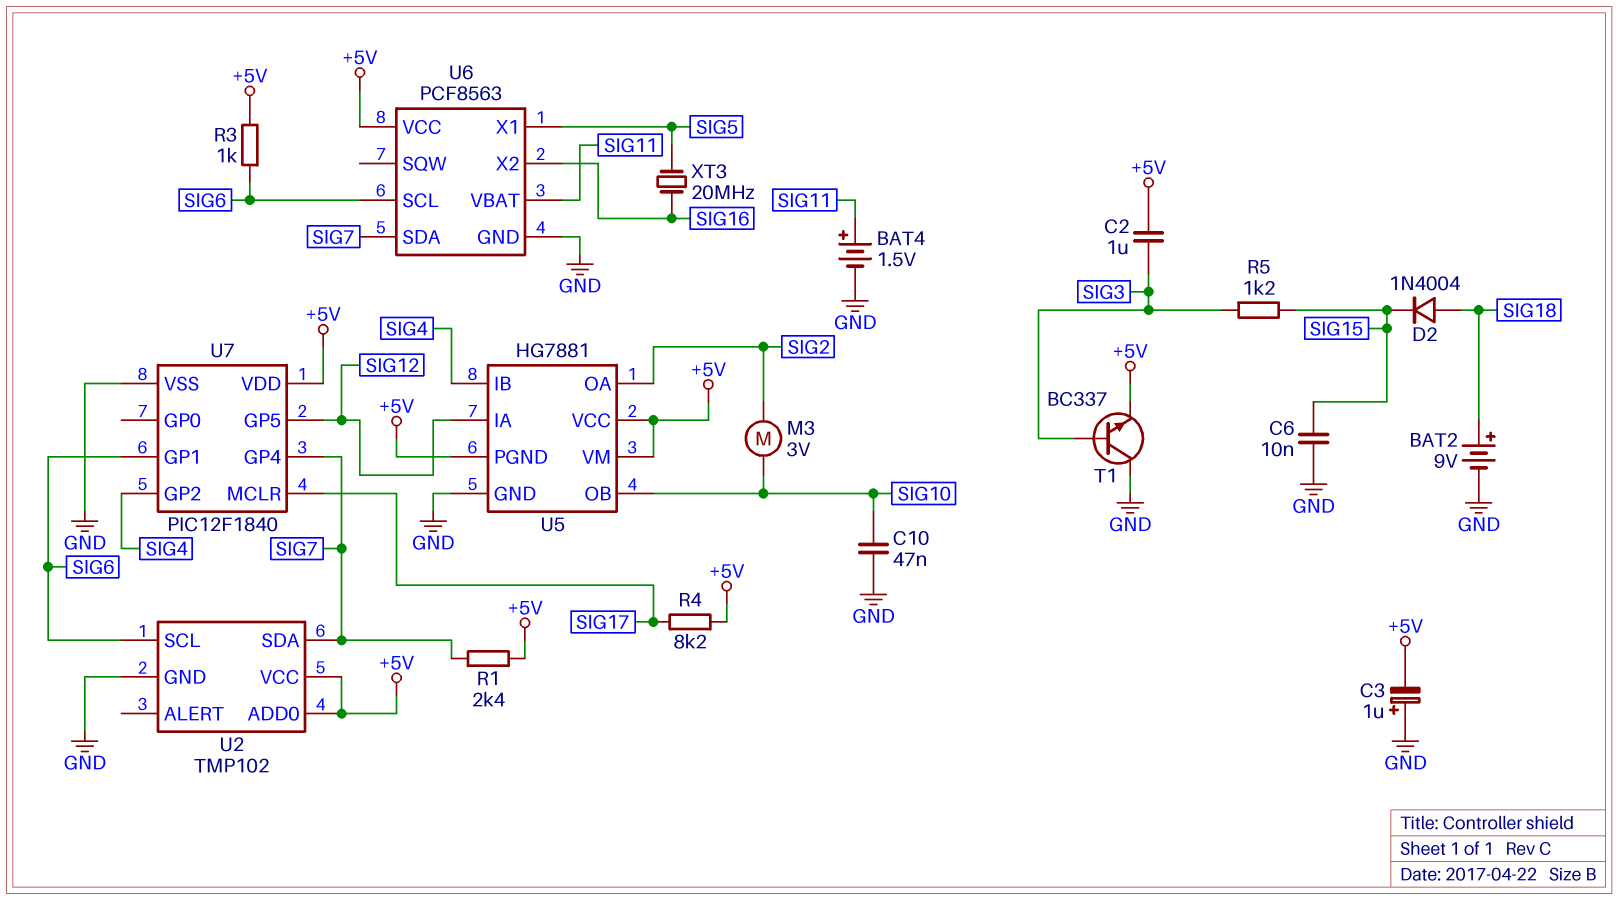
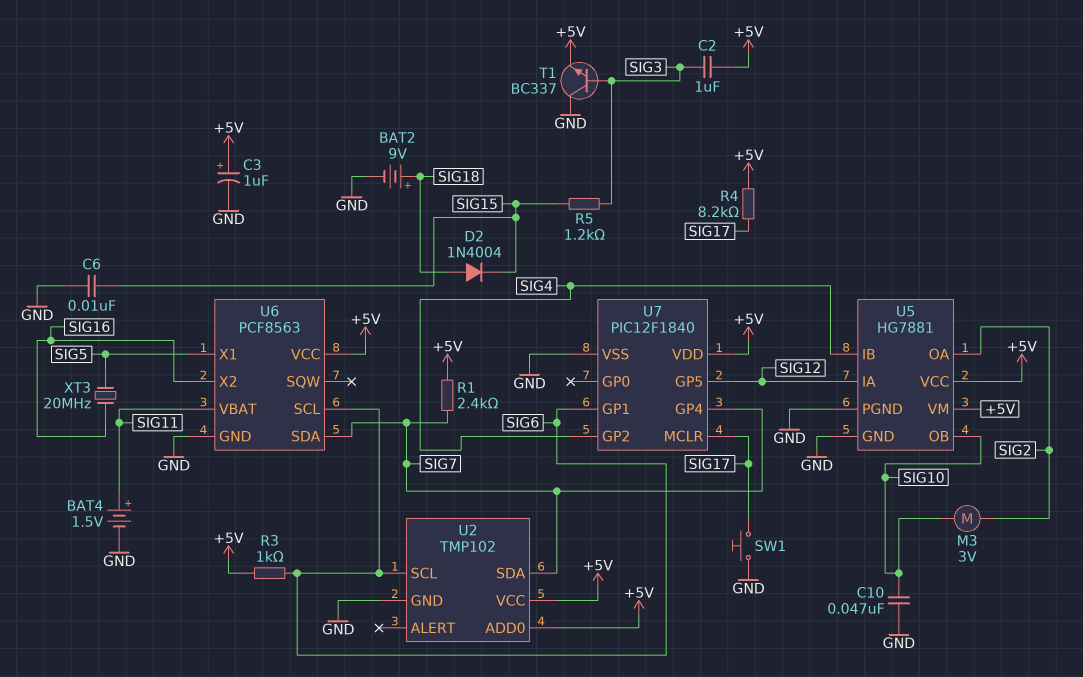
C3: 1uF (plus GND, minus +5V) -> 1uF (plus +5V, minus GND)
SW1: none -> button (GND, SIG17)
U5 pin PGND: +5V -> GND

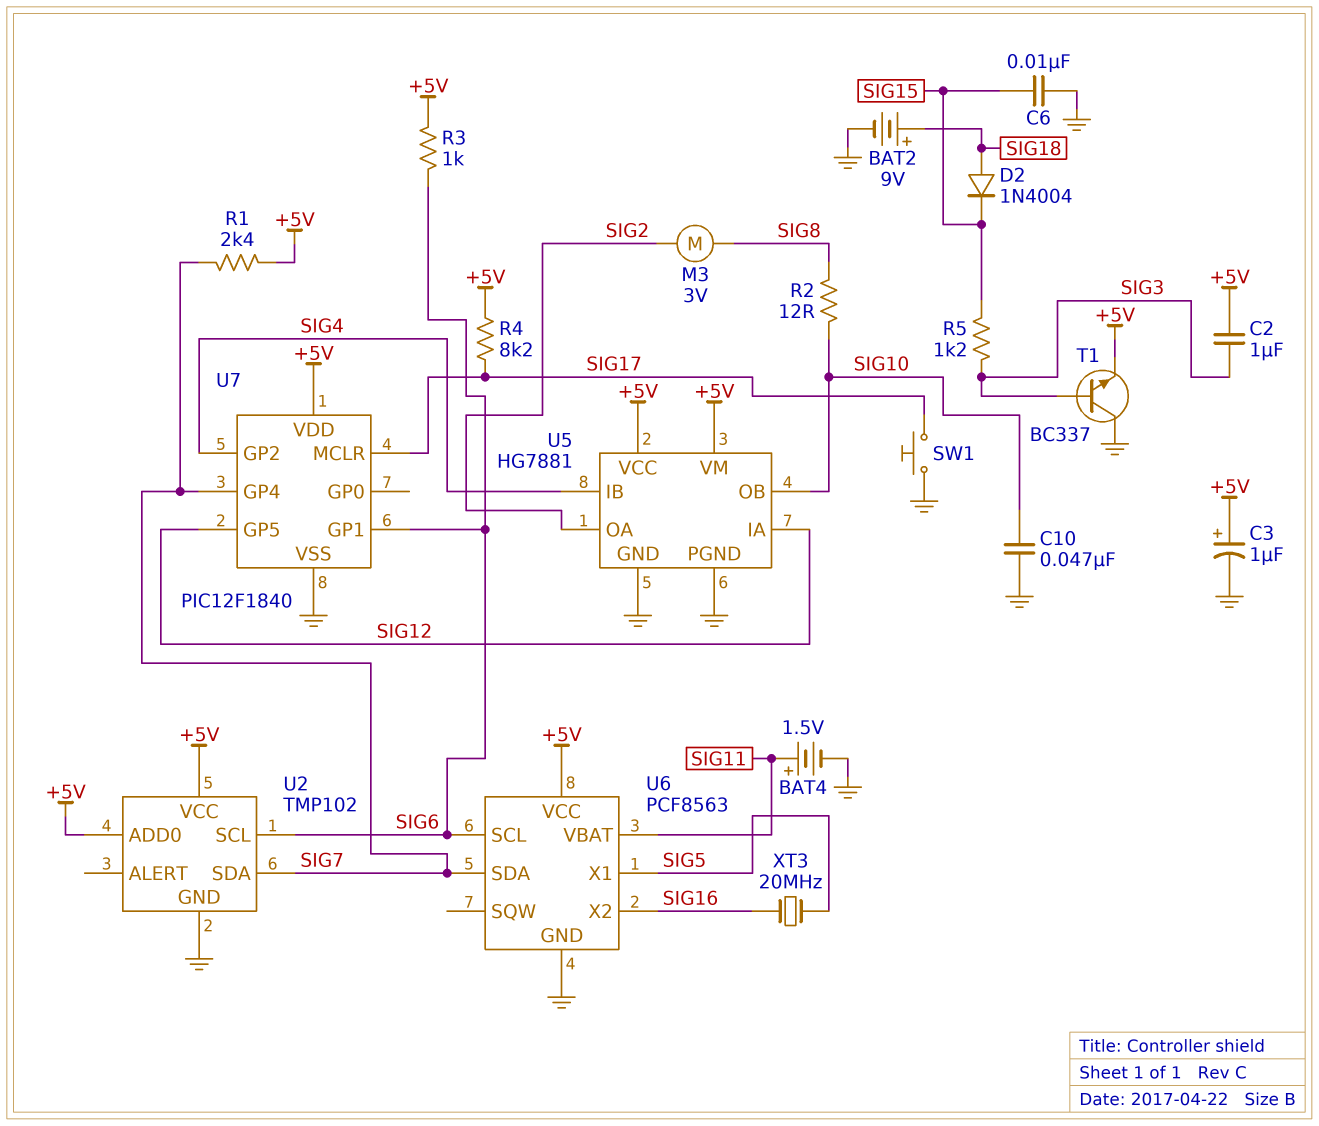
M3: motor 3V (SIG2, SIG10) -> motor 3V (SIG2, SIG8)
R2: none -> 12 (SIG8, SIG10)

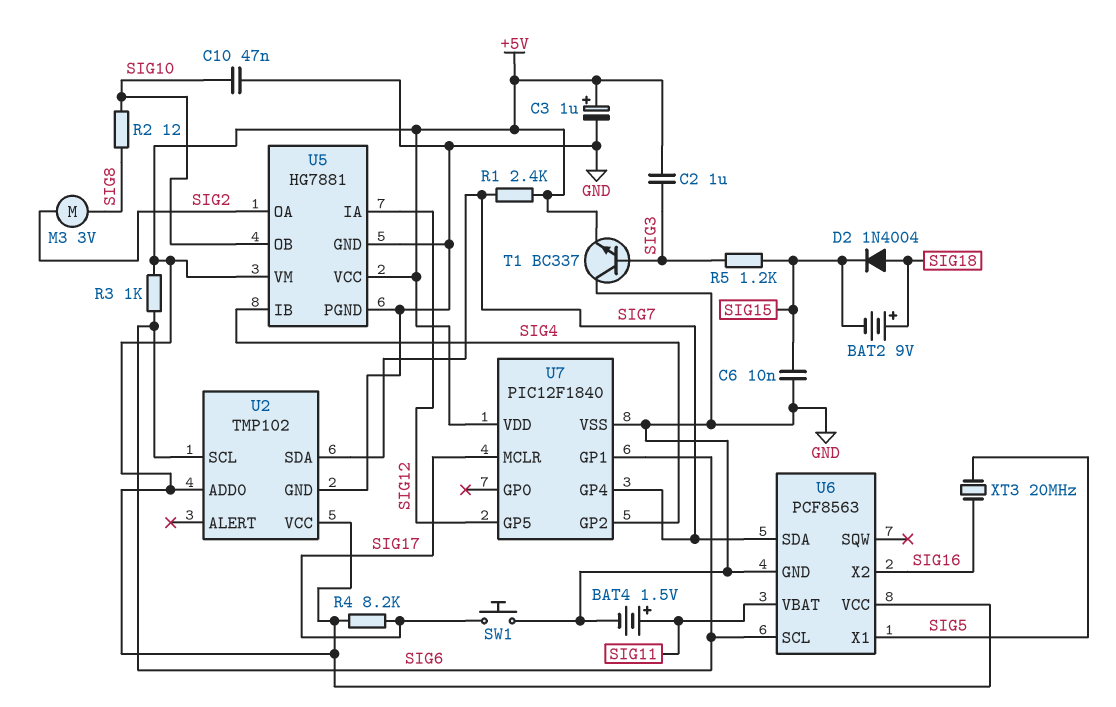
BAT2: 9V (plus SIG18, minus GND) -> 9V (plus SIG18, minus SIG15)

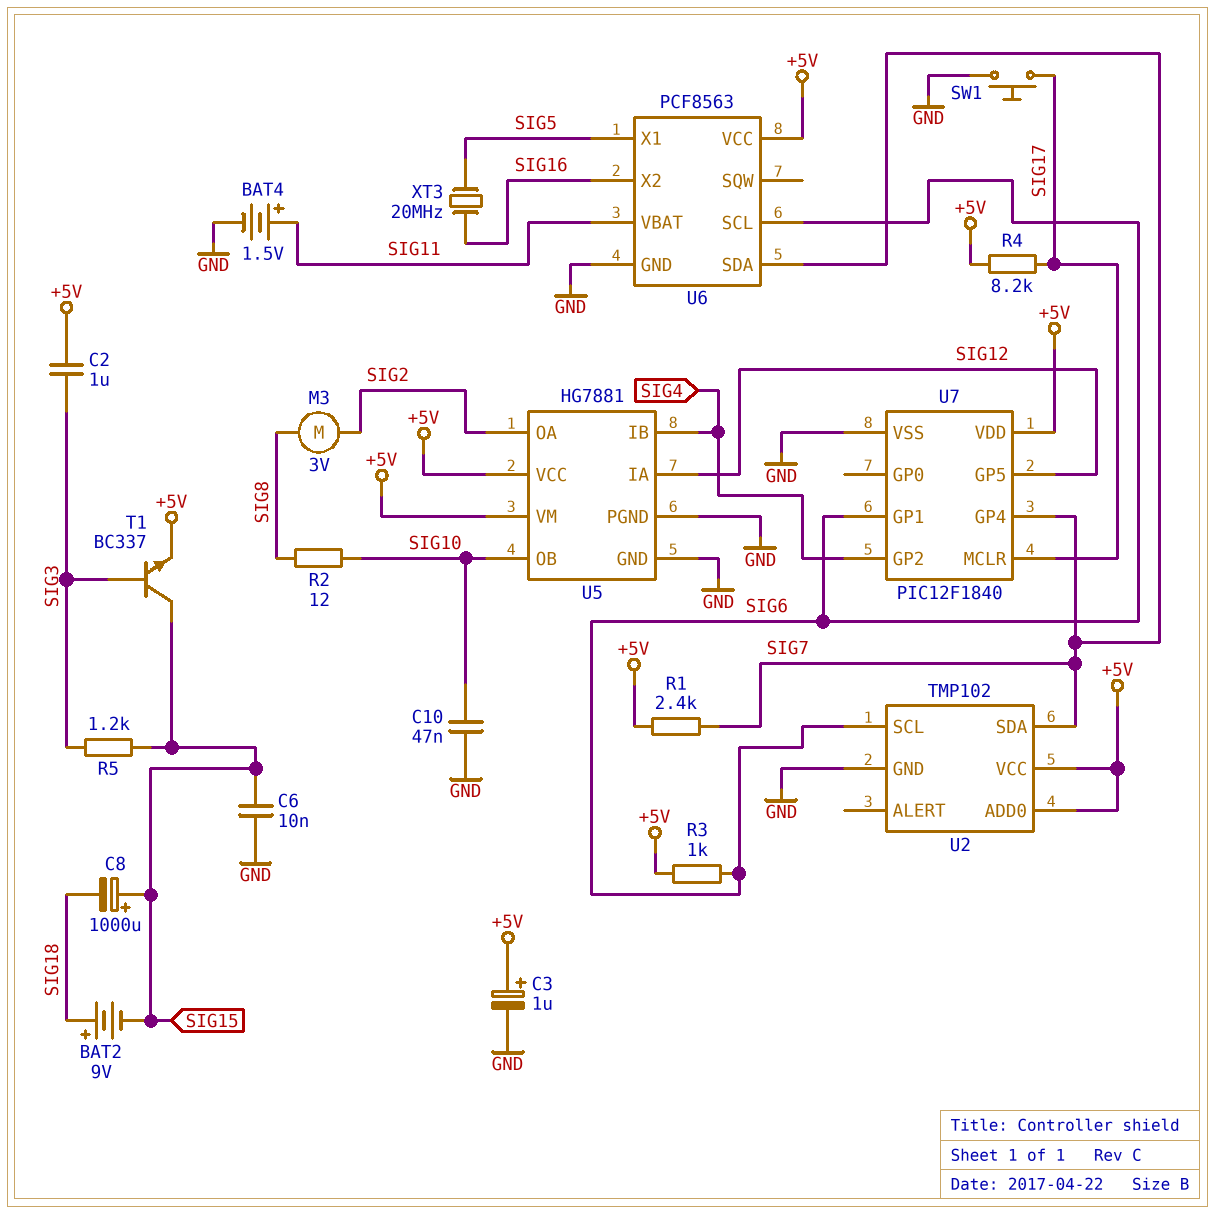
C8: none -> 1000uF (plus SIG15, minus SIG18)
D2: diode 1N4004 (A SIG18, K SIG15) -> none
T1: NPN BC337 (B SIG3, C GND, E +5V) -> NPN BC337 (B SIG3, C SIG15, E +5V)

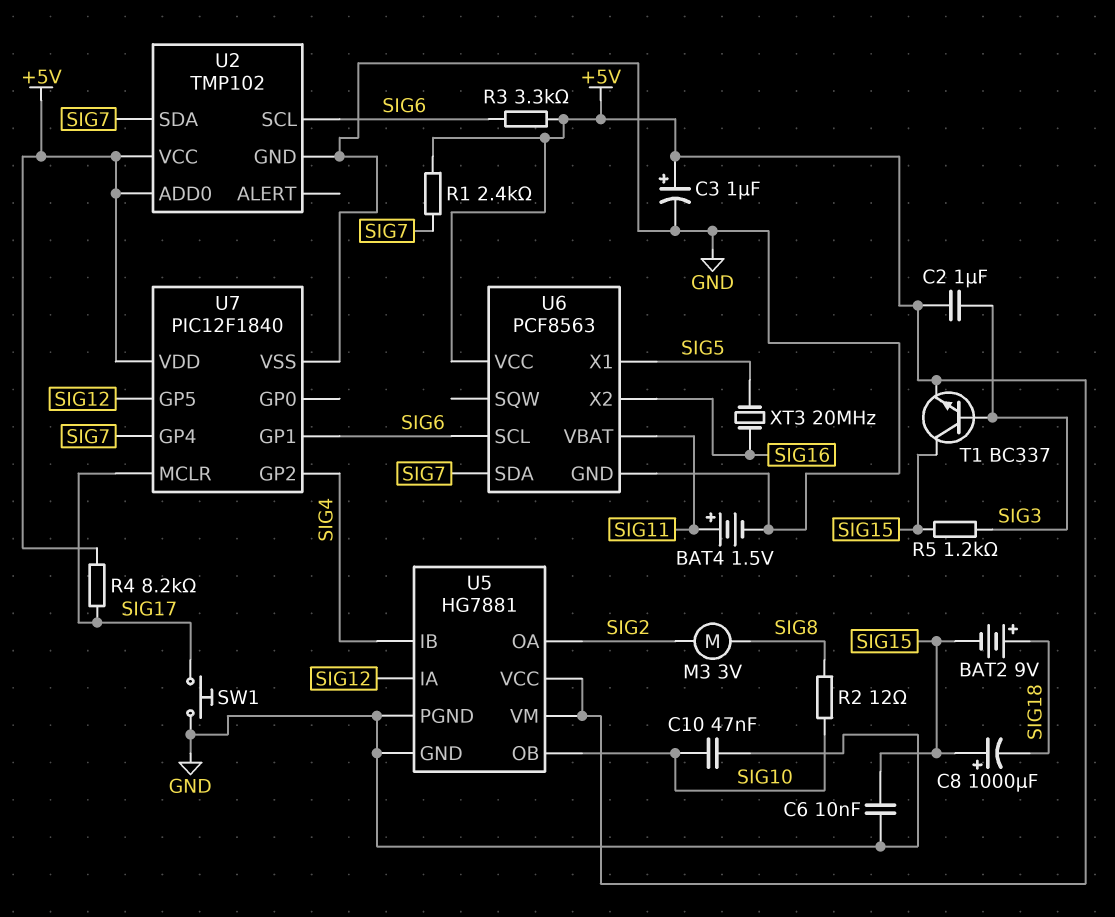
R3: 1k (+5V, SIG6) -> 3.3k (+5V, SIG6)

